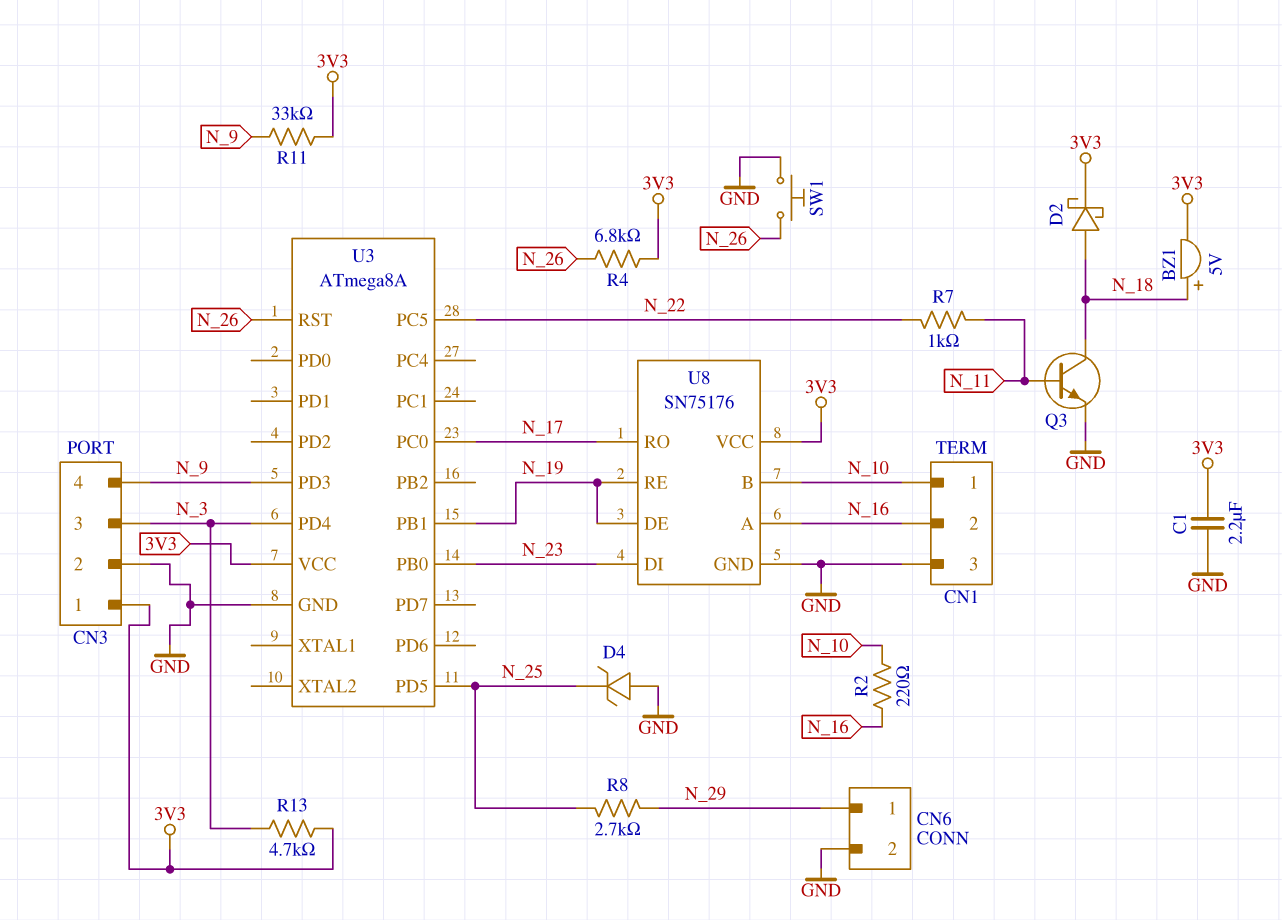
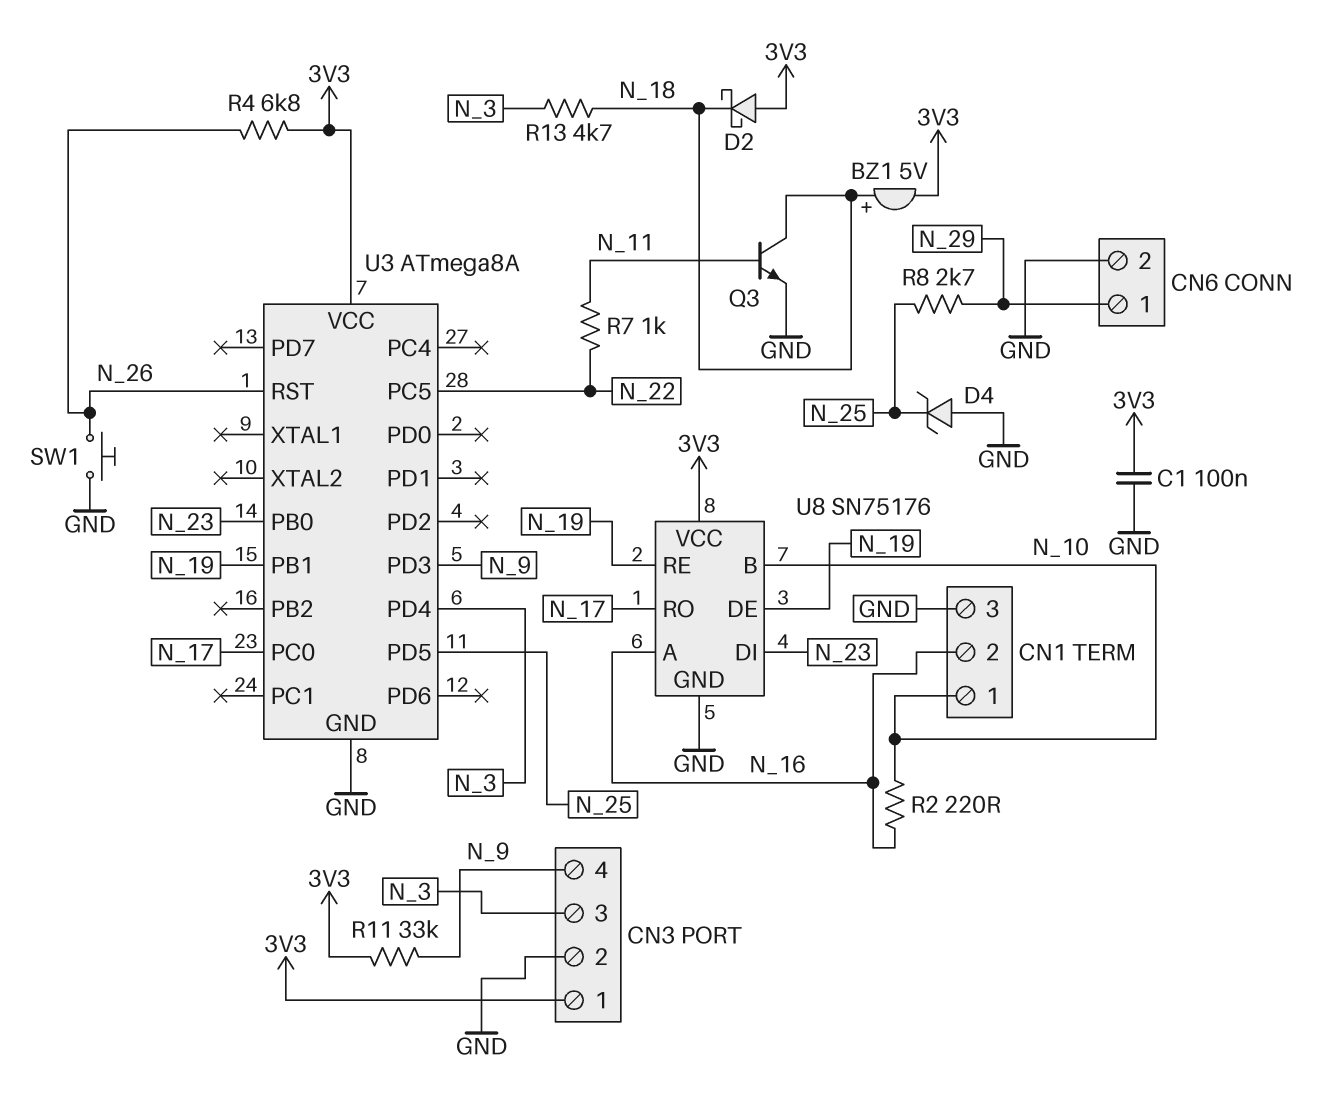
C1: 2.2uF (3V3, GND) -> 100nF (3V3, GND)
D2: schottky (A N_18, K 3V3) -> schottky (A 3V3, K N_18)
R13: 4.7k (3V3, N_3) -> 4.7k (N_3, N_18)

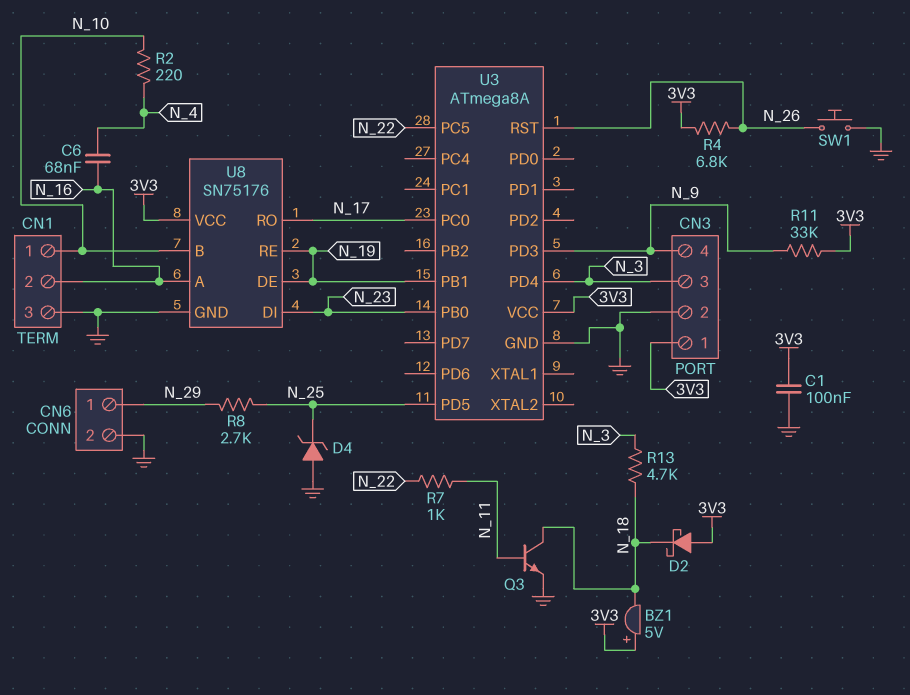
BZ1: buzzer 5V (plus N_18, minus 3V3) -> buzzer 5V (plus 3V3, minus N_18)
C6: none -> 68nF (N_4, N_16)
R2: 220 (N_10, N_16) -> 220 (N_4, N_10)

